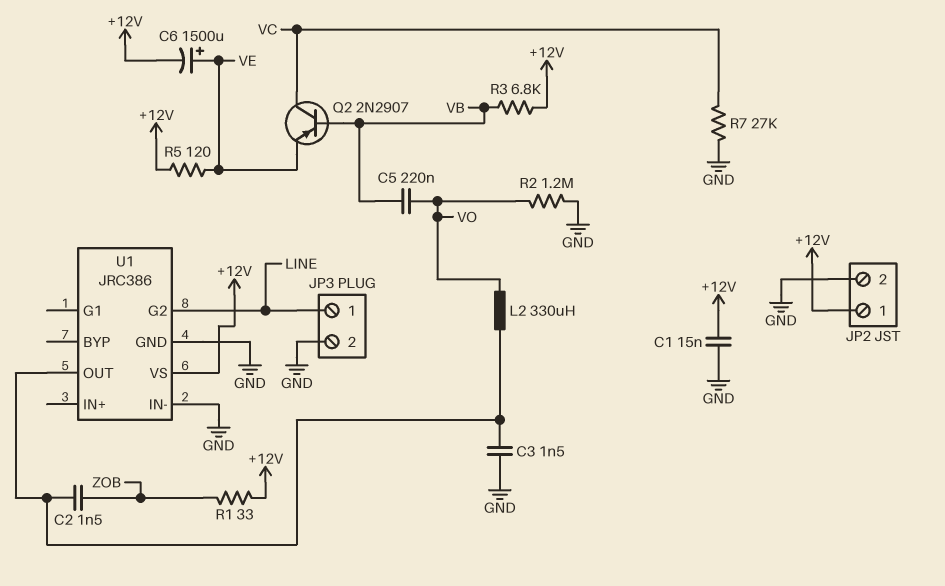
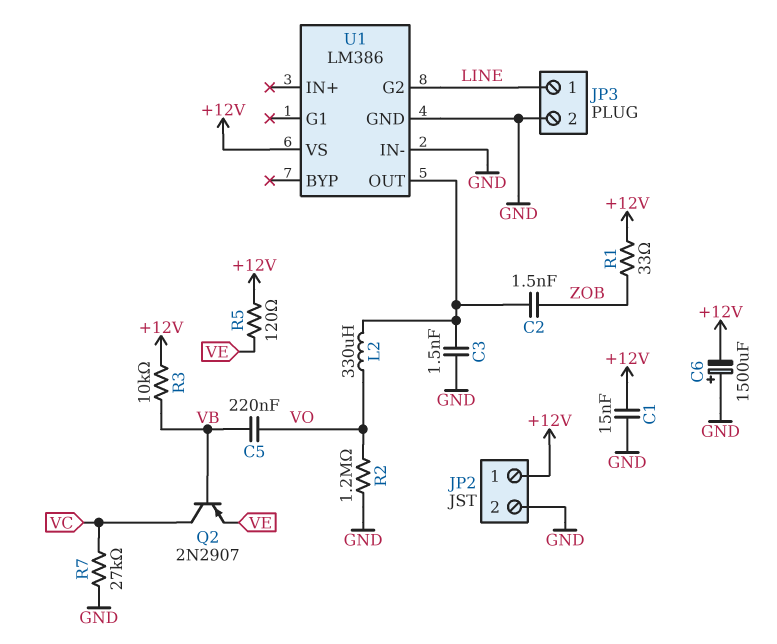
C6: 1500uF (plus VE, minus +12V) -> 1500uF (plus GND, minus +12V)
R3: 6.8k (+12V, VB) -> 10k (+12V, VB)
U1: JRC386 -> LM386

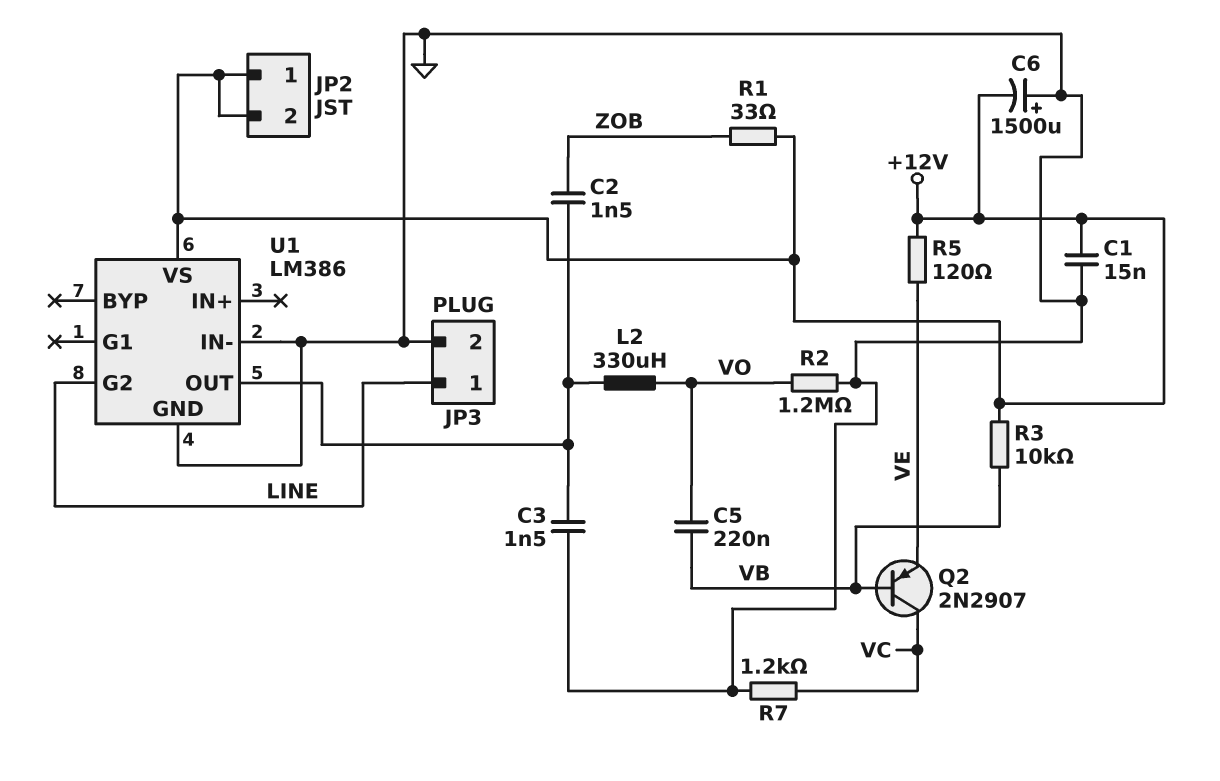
JP2 pin 2: GND -> +12V
R7: 27k (GND, VC) -> 1.2k (GND, VC)

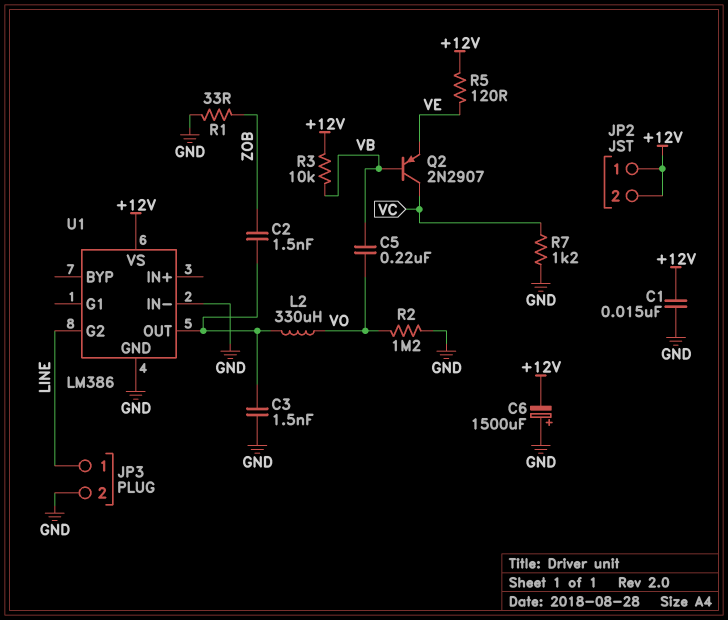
R1: 33 (+12V, ZOB) -> 33 (GND, ZOB)

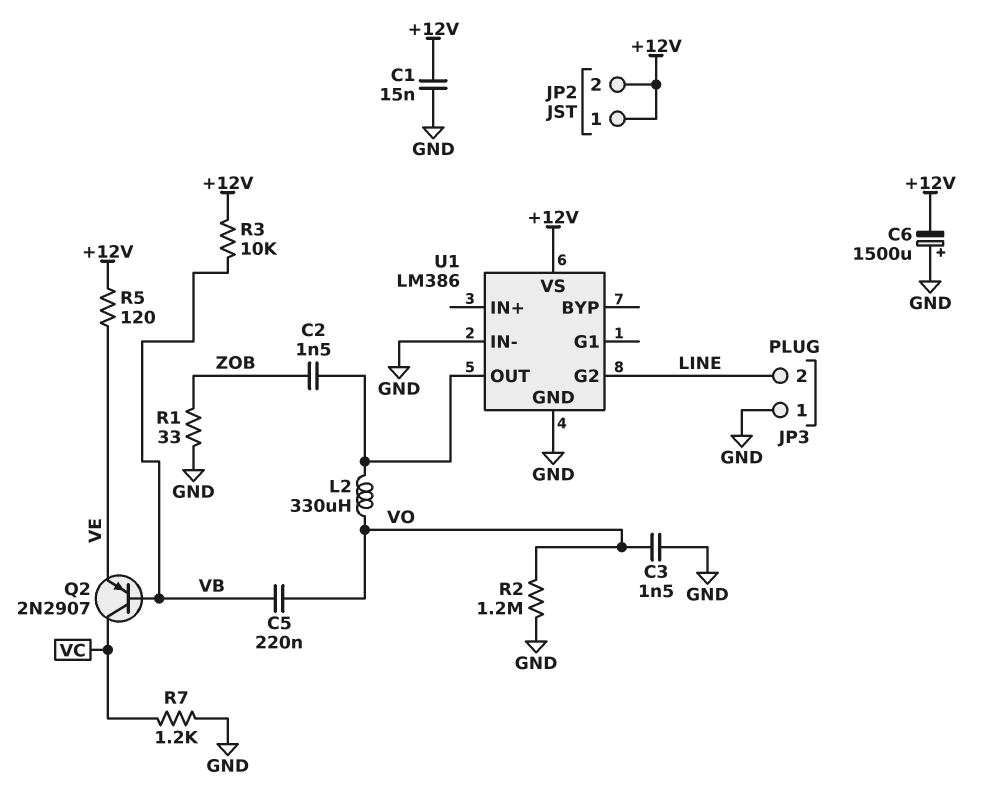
C3: 1.5nF (GND, U1/OUT) -> 1.5nF (GND, VO)
JP3 pin 1: LINE -> GND
JP3 pin 2: GND -> LINE

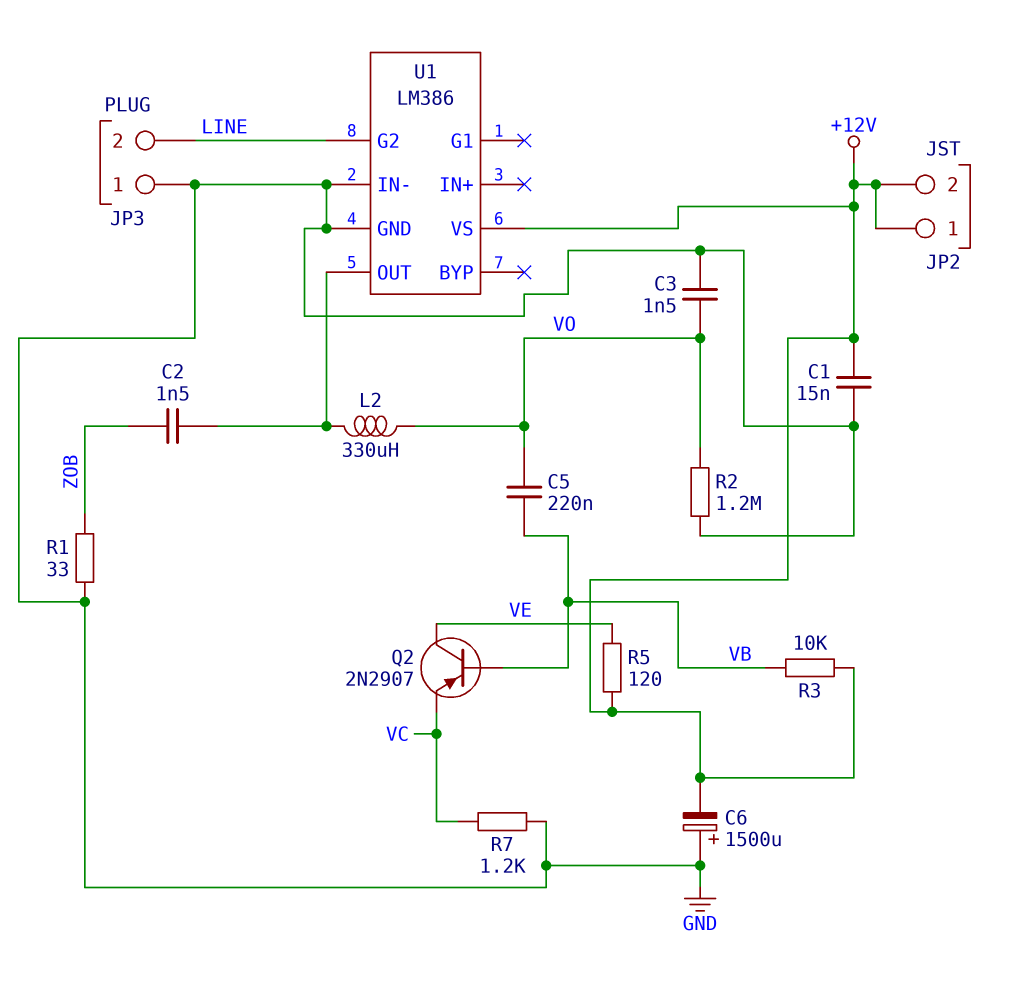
Q2: PNP 2N2907 (B VB, C VC, E VE) -> PNP 2N2907 (B VB, C VE, E VC)

